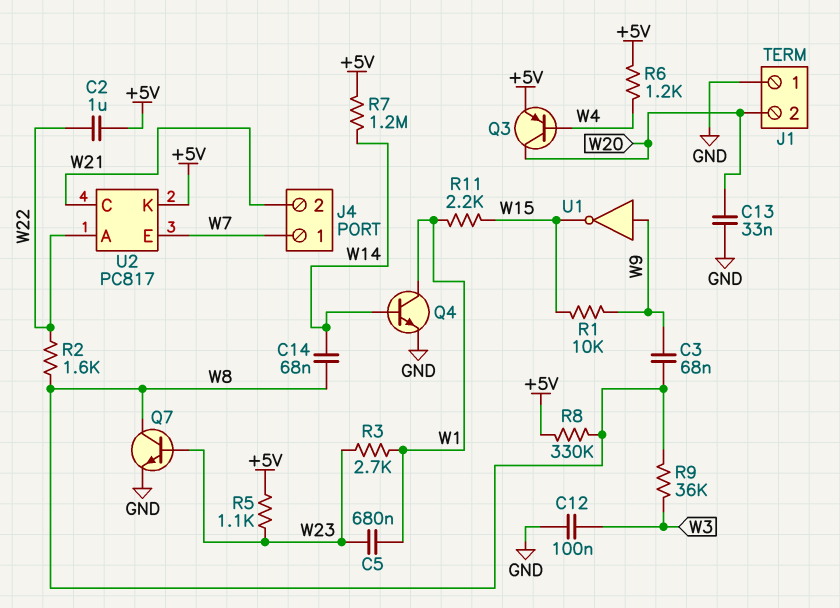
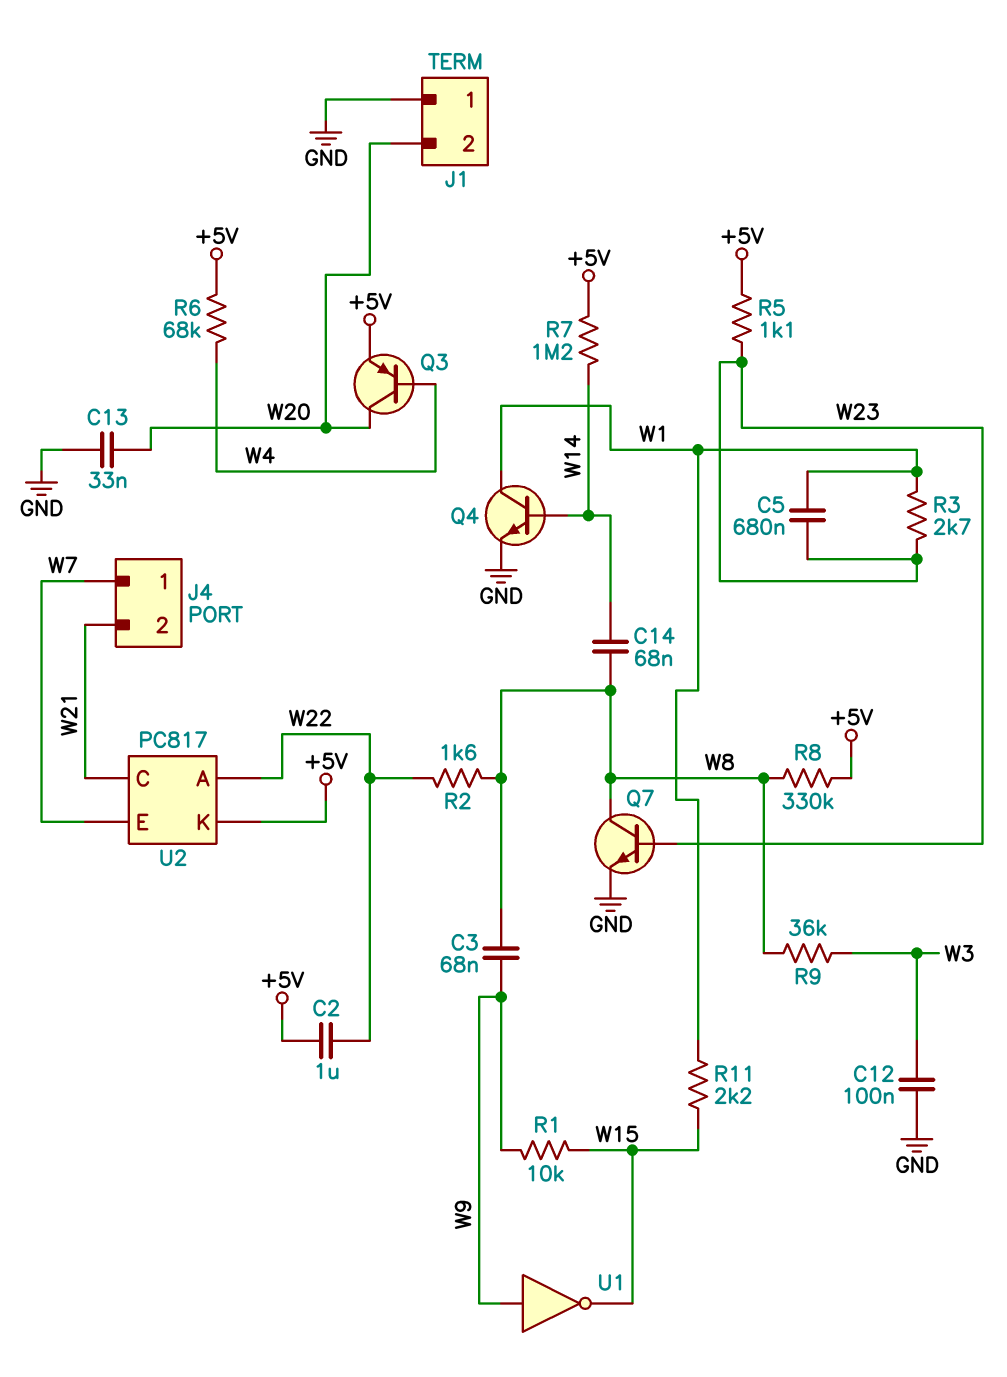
R6: 1.2k (+5V, W4) -> 68k (+5V, W4)

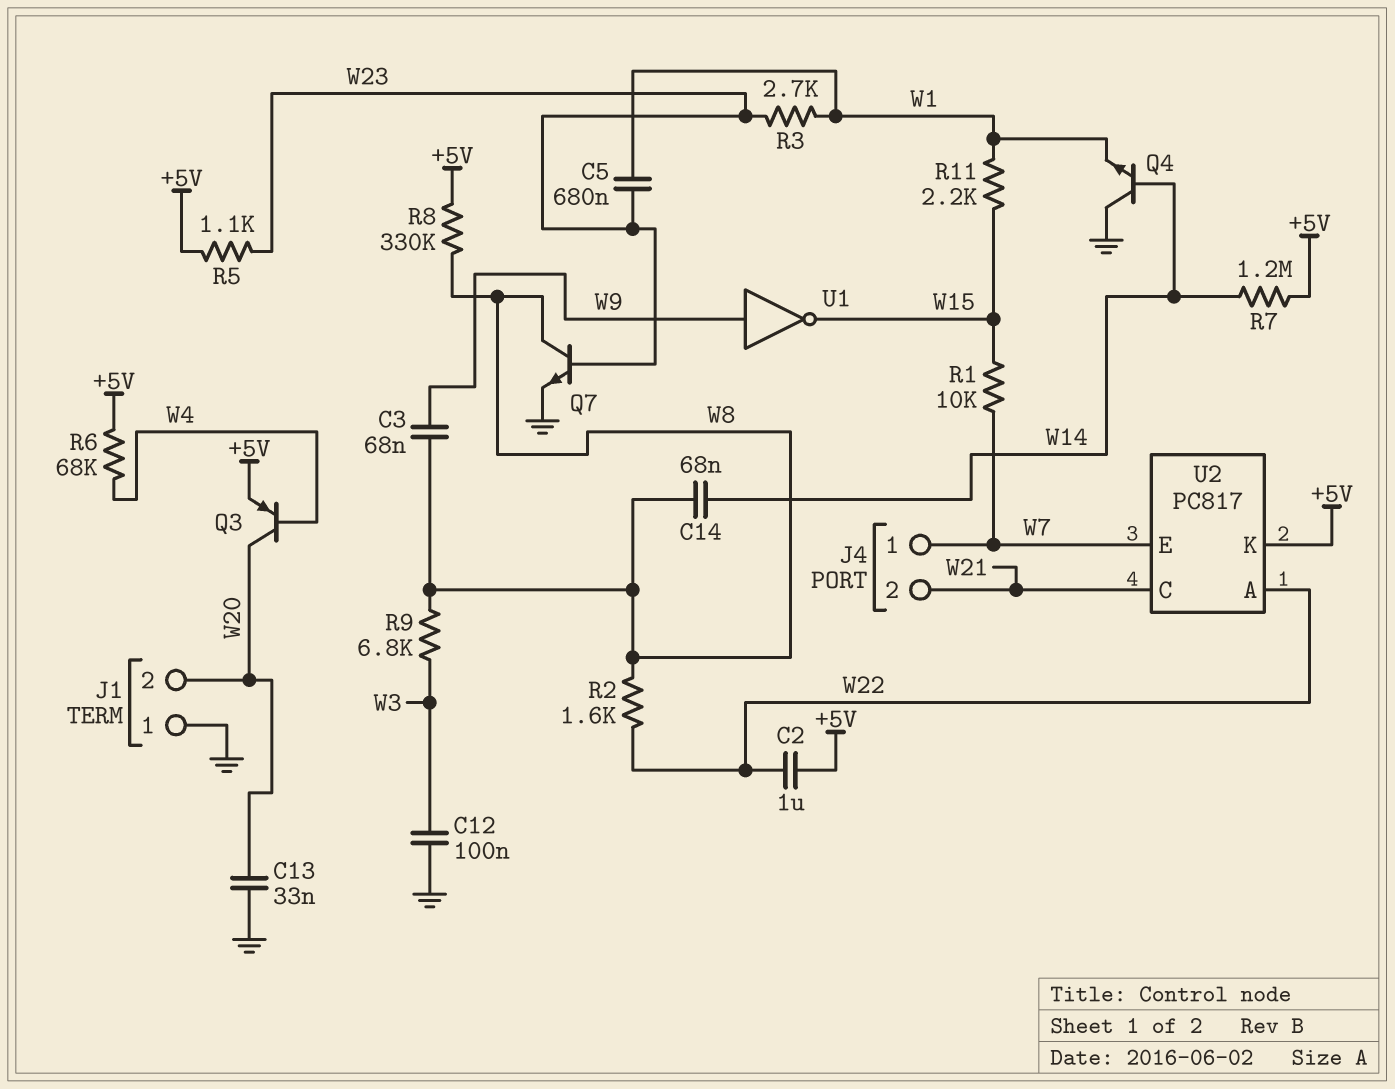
Q4: NPN (B W14, C W1, E GND) -> NPN (B W14, C GND, E W1)
R1: 10k (W9, W15) -> 10k (W7, W15)
R9: 36k (W3, W8) -> 6.8k (W3, W8)

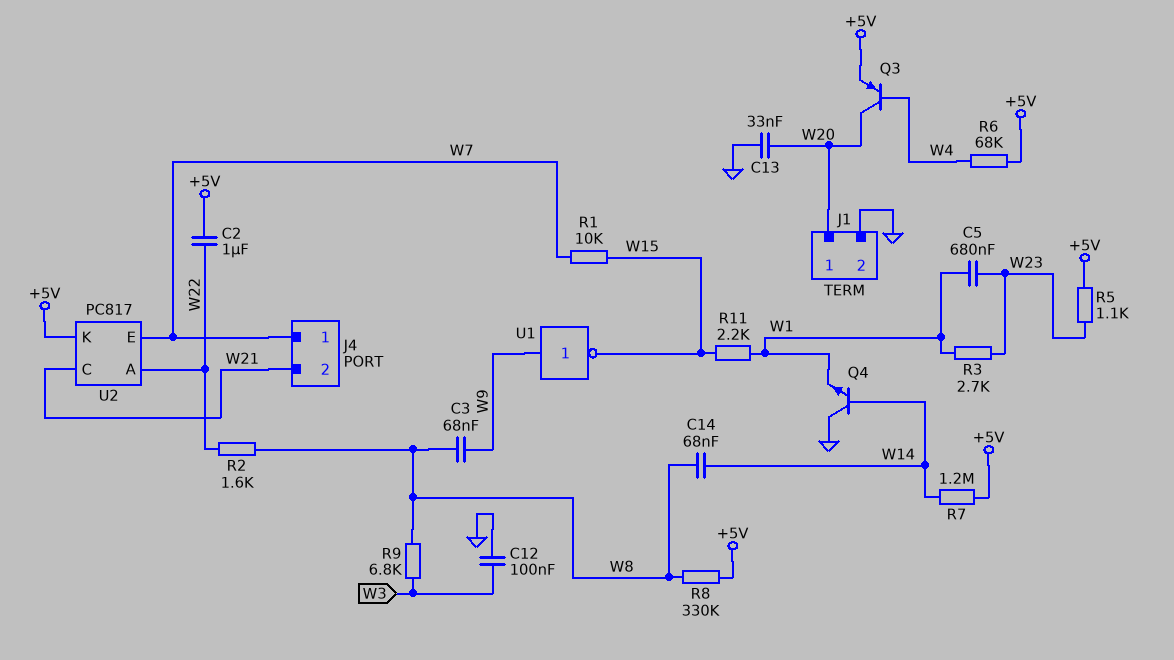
J1 pin 1: GND -> W20
J1 pin 2: W20 -> GND
Q7: NPN (B W23, C W8, E GND) -> none

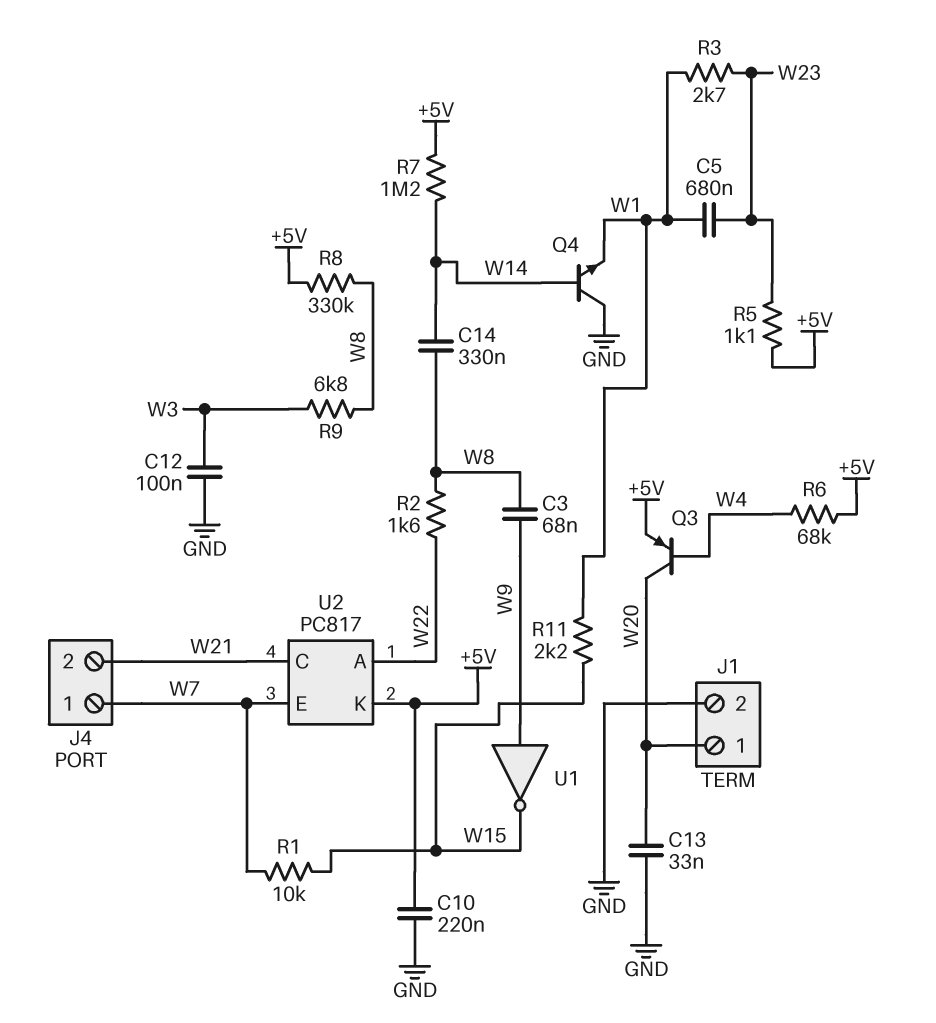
C2: 1uF (+5V, W22) -> none
C10: none -> 220nF (+5V, GND)
C14: 68nF (W8, W14) -> 330nF (W8, W14)

